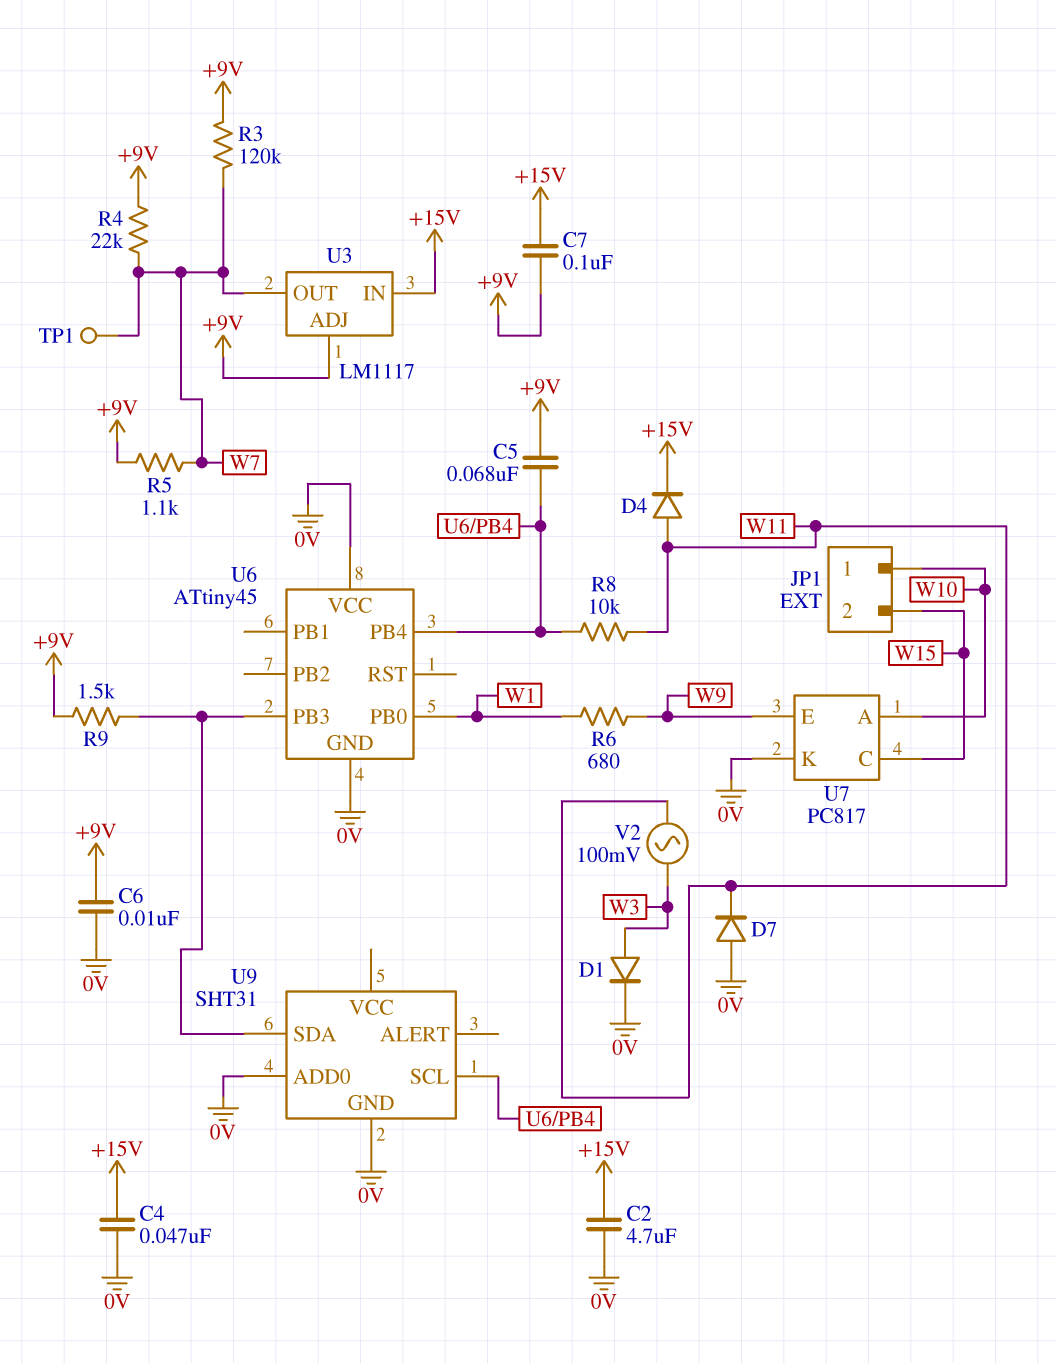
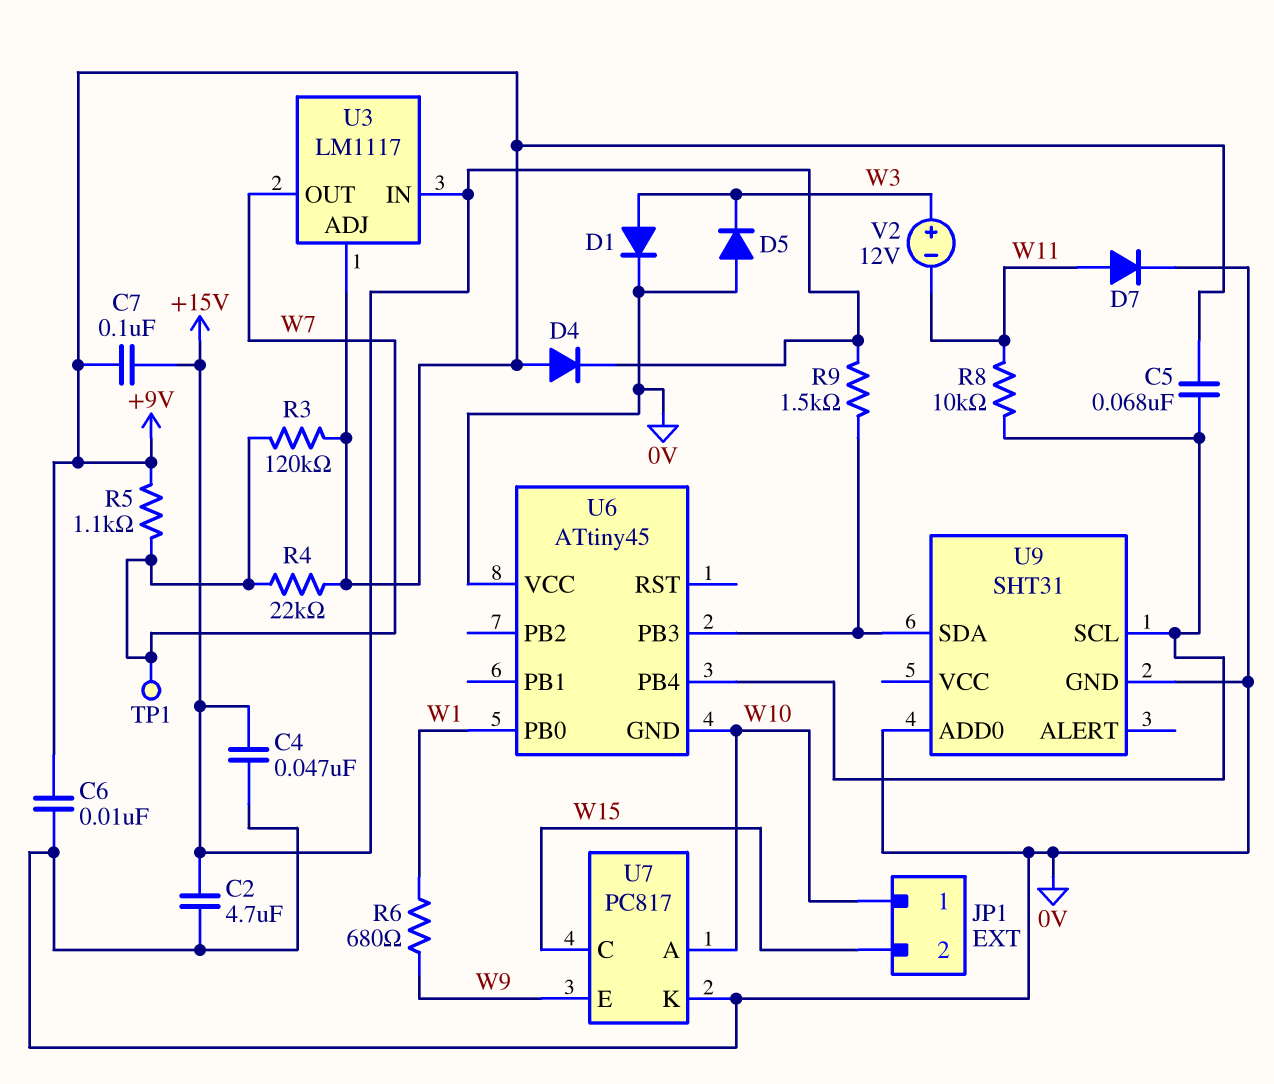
D4: diode (A W11, K +15V) -> diode (A +9V, K +15V)
D5: none -> diode (A 0V, K W3)
D7: diode (A 0V, K W11) -> diode (A W11, K 0V)
R9: 1.5k (+9V, U6/PB3) -> 1.5k (+15V, U6/PB3)
U6 pin GND: 0V -> W10
V2: AC 100mV (W3, W11) -> 12V (plus W3, minus W11)

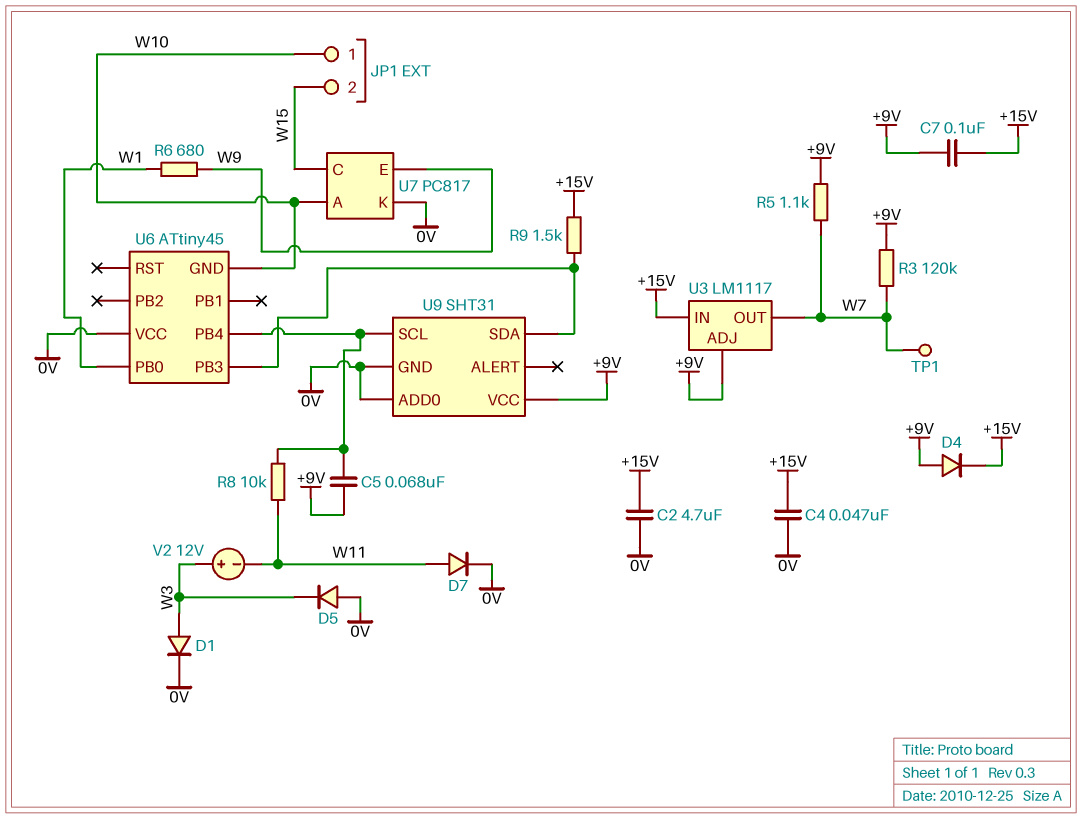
C6: 10nF (+9V, 0V) -> none
R4: 22k (+9V, W7) -> none
U9 pin VCC: none -> +9V

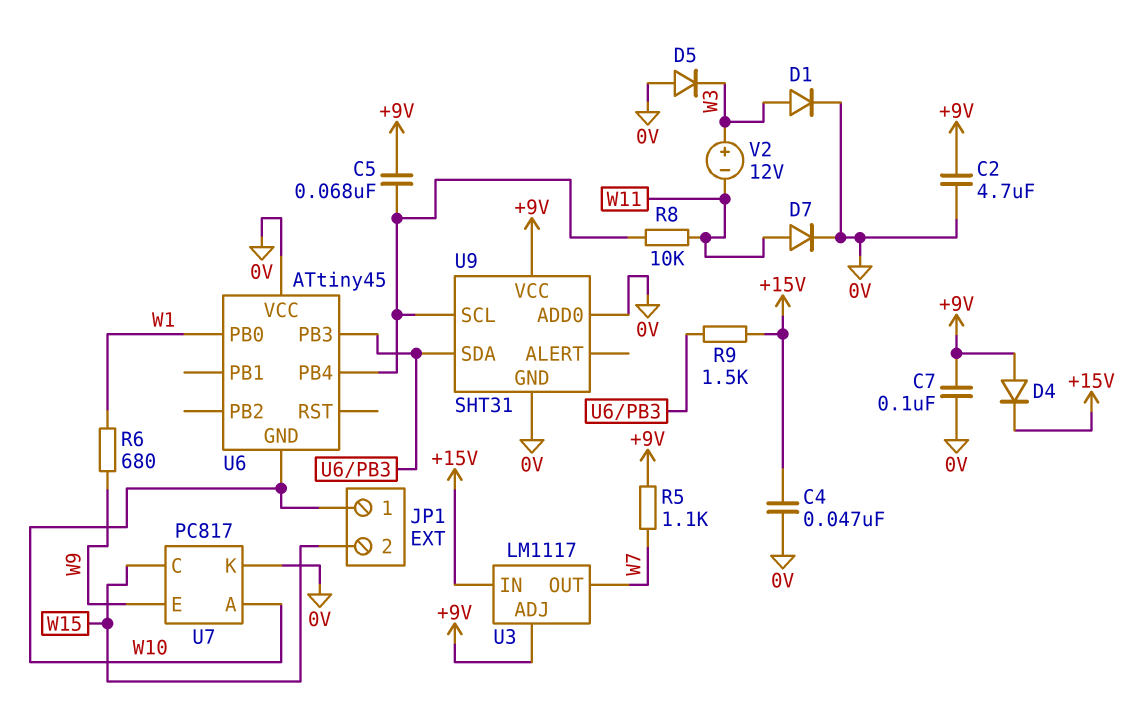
C2: 4.7uF (+15V, 0V) -> 4.7uF (+9V, 0V)
C7: 100nF (+9V, +15V) -> 100nF (+9V, 0V)
R3: 120k (+9V, W7) -> none
TP1: test point (W7) -> none

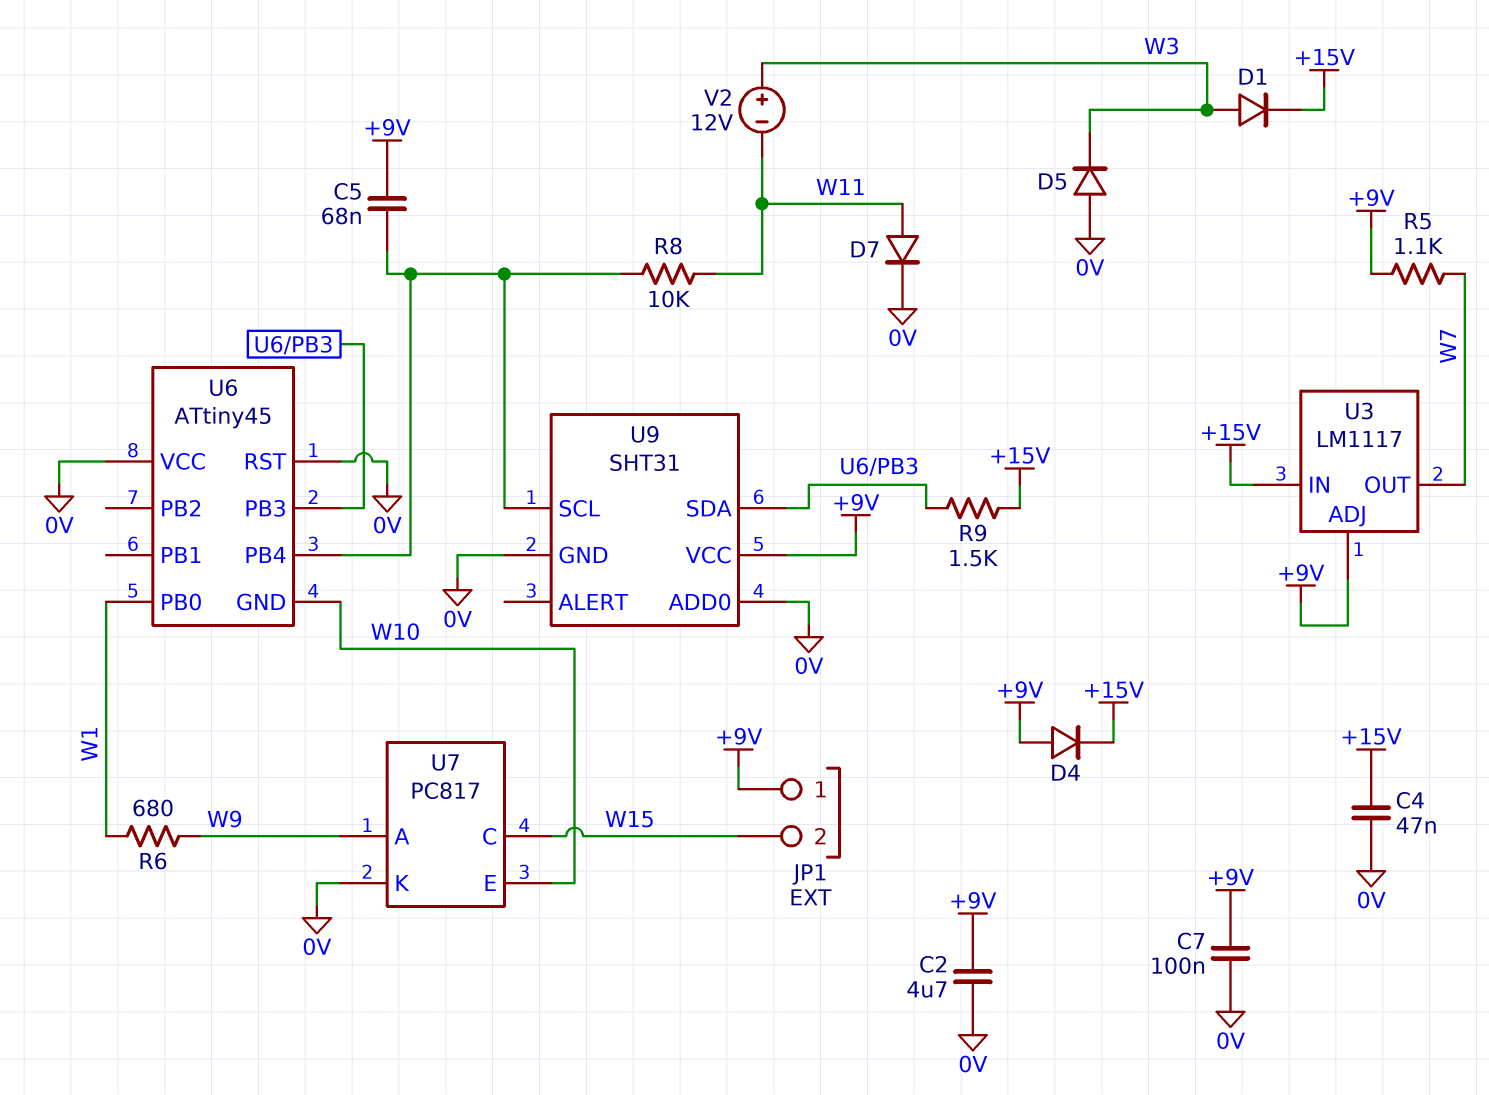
D1: diode (A W3, K 0V) -> diode (A W3, K +15V)
JP1 pin 1: W10 -> +9V
U6 pin RST: none -> 0V
U7 pin A: W10 -> W9
U7 pin E: W9 -> W10

